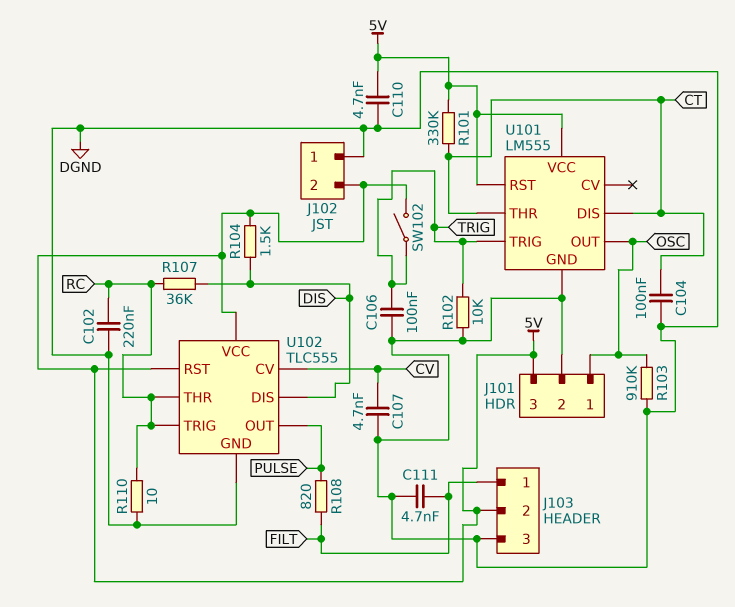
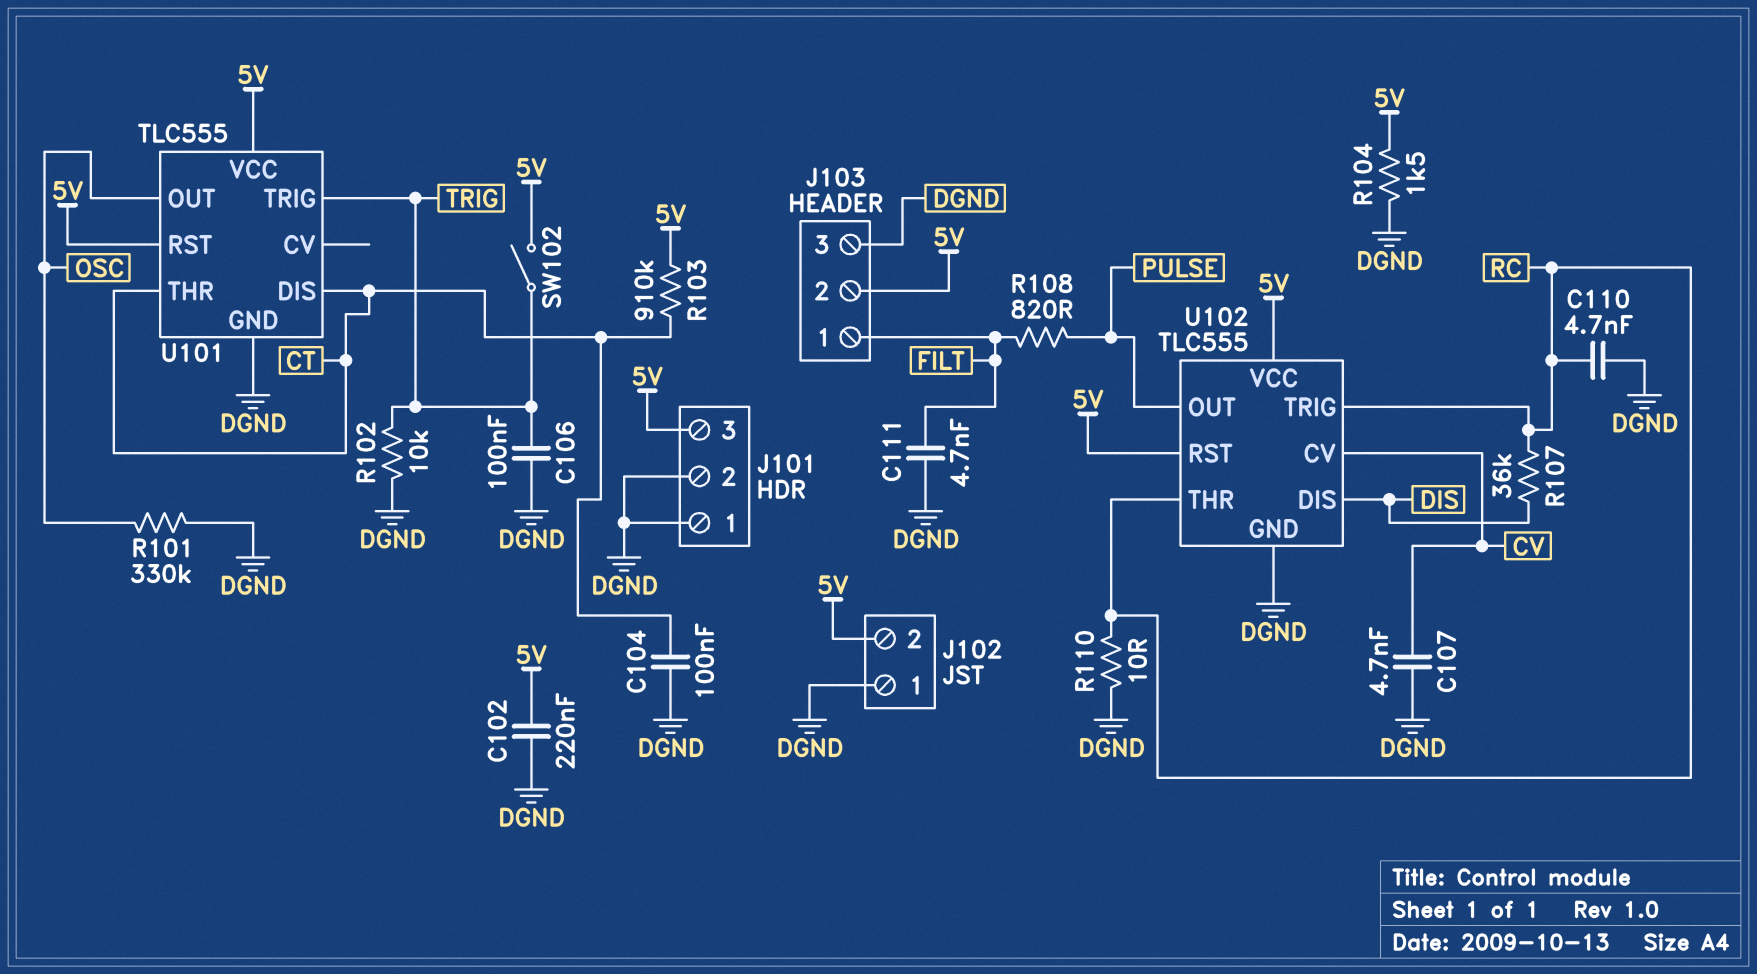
C102: 220nF (DGND, RC) -> 220nF (5V, DGND)
C110: 4.7nF (5V, DGND) -> 4.7nF (DGND, RC)
J101 pin 1: OSC -> DGND
R101: 330k (5V, CT) -> 330k (DGND, OSC)
R103: 910k (DGND, OSC) -> 910k (5V, CT)
R104: 1.5k (5V, DIS) -> 1.5k (5V, DGND)
U101: LM555 -> TLC555

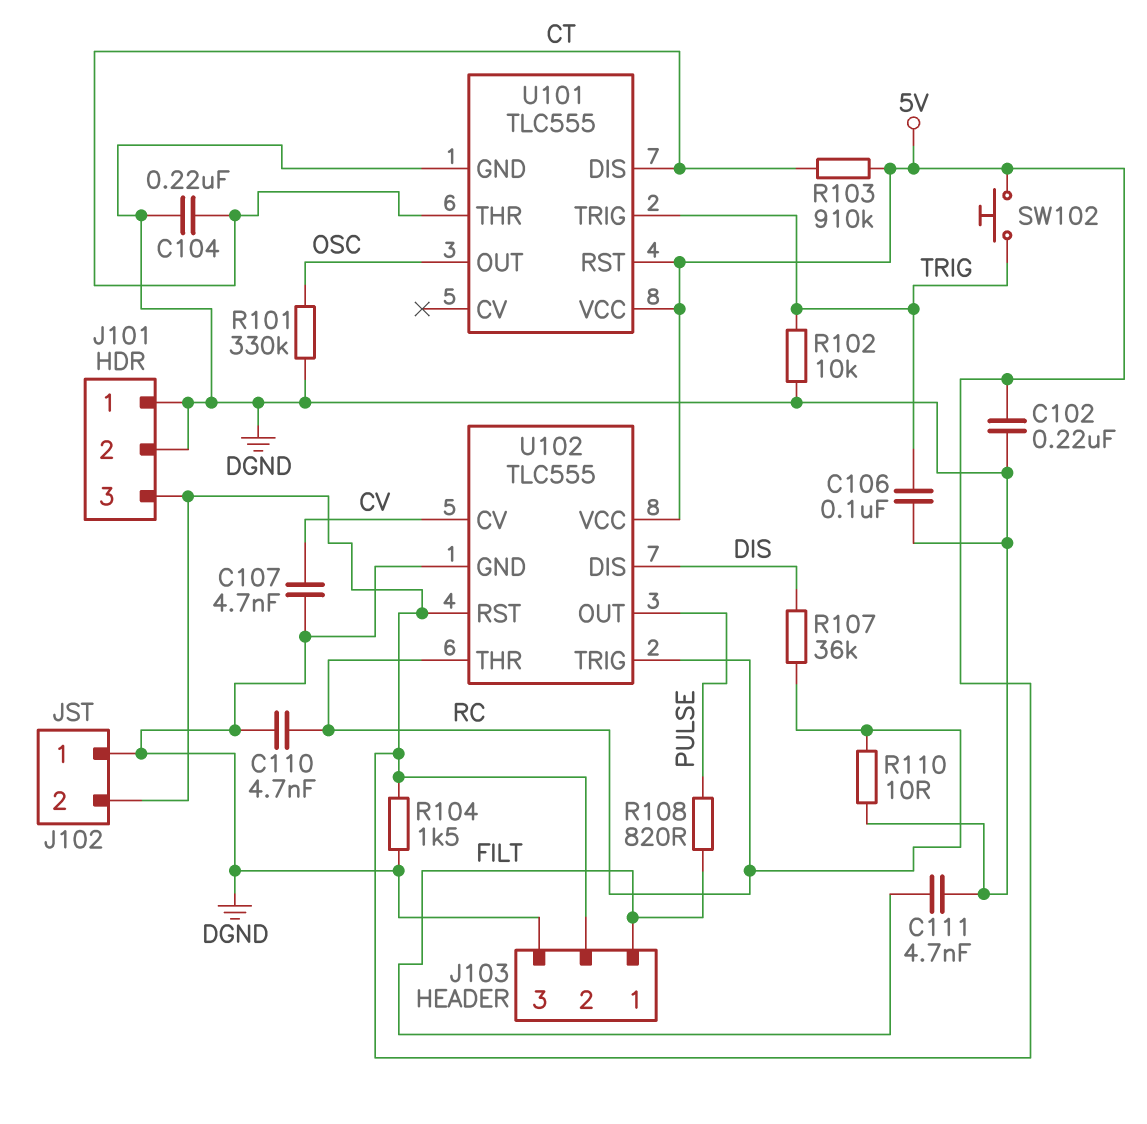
C104: 100nF (CT, DGND) -> 220nF (CT, DGND)
SW102: switch (5V, TRIG) -> button (5V, TRIG)

